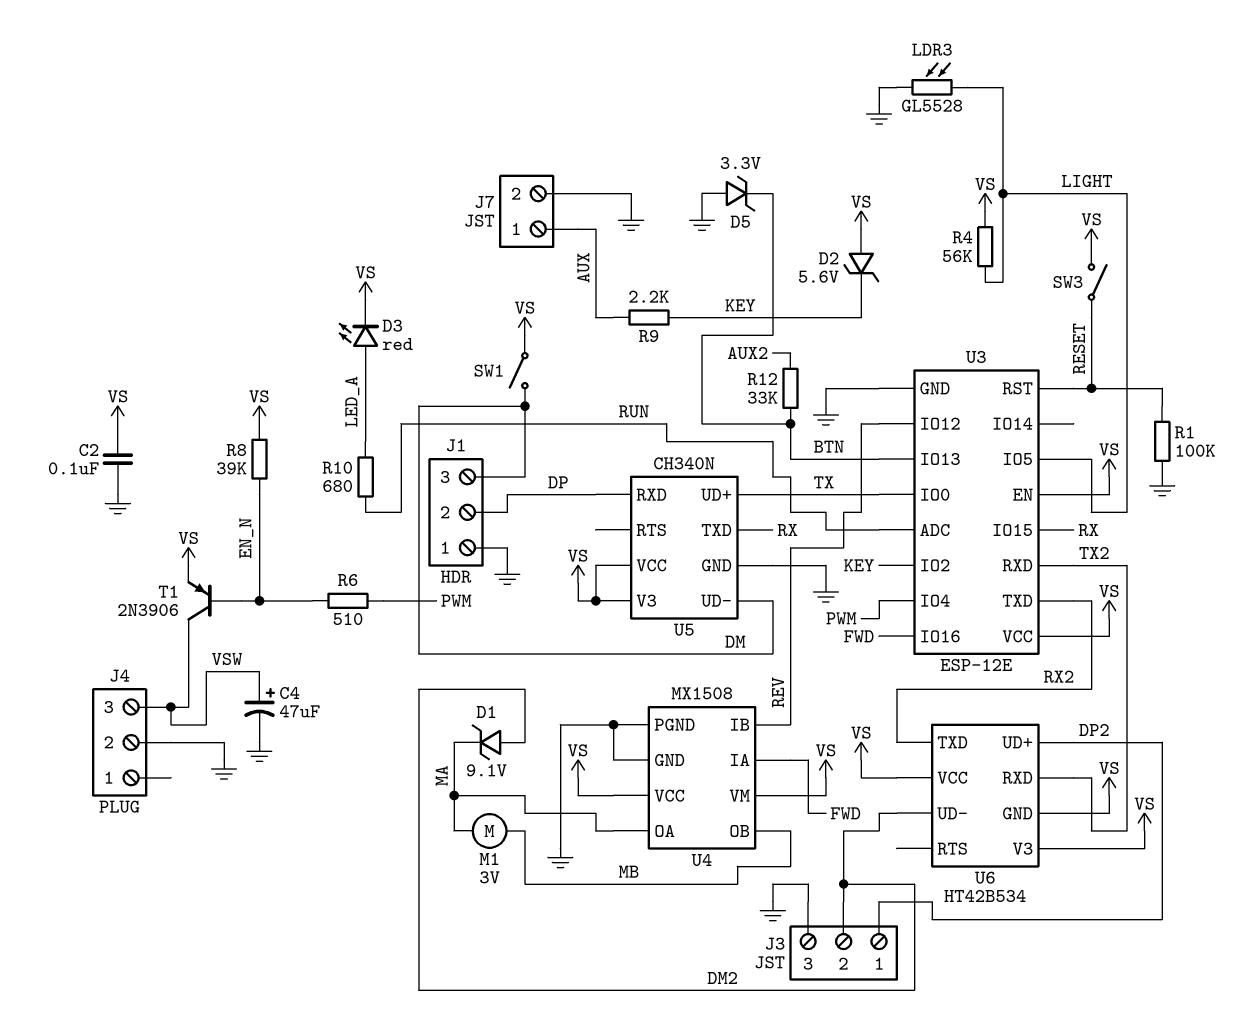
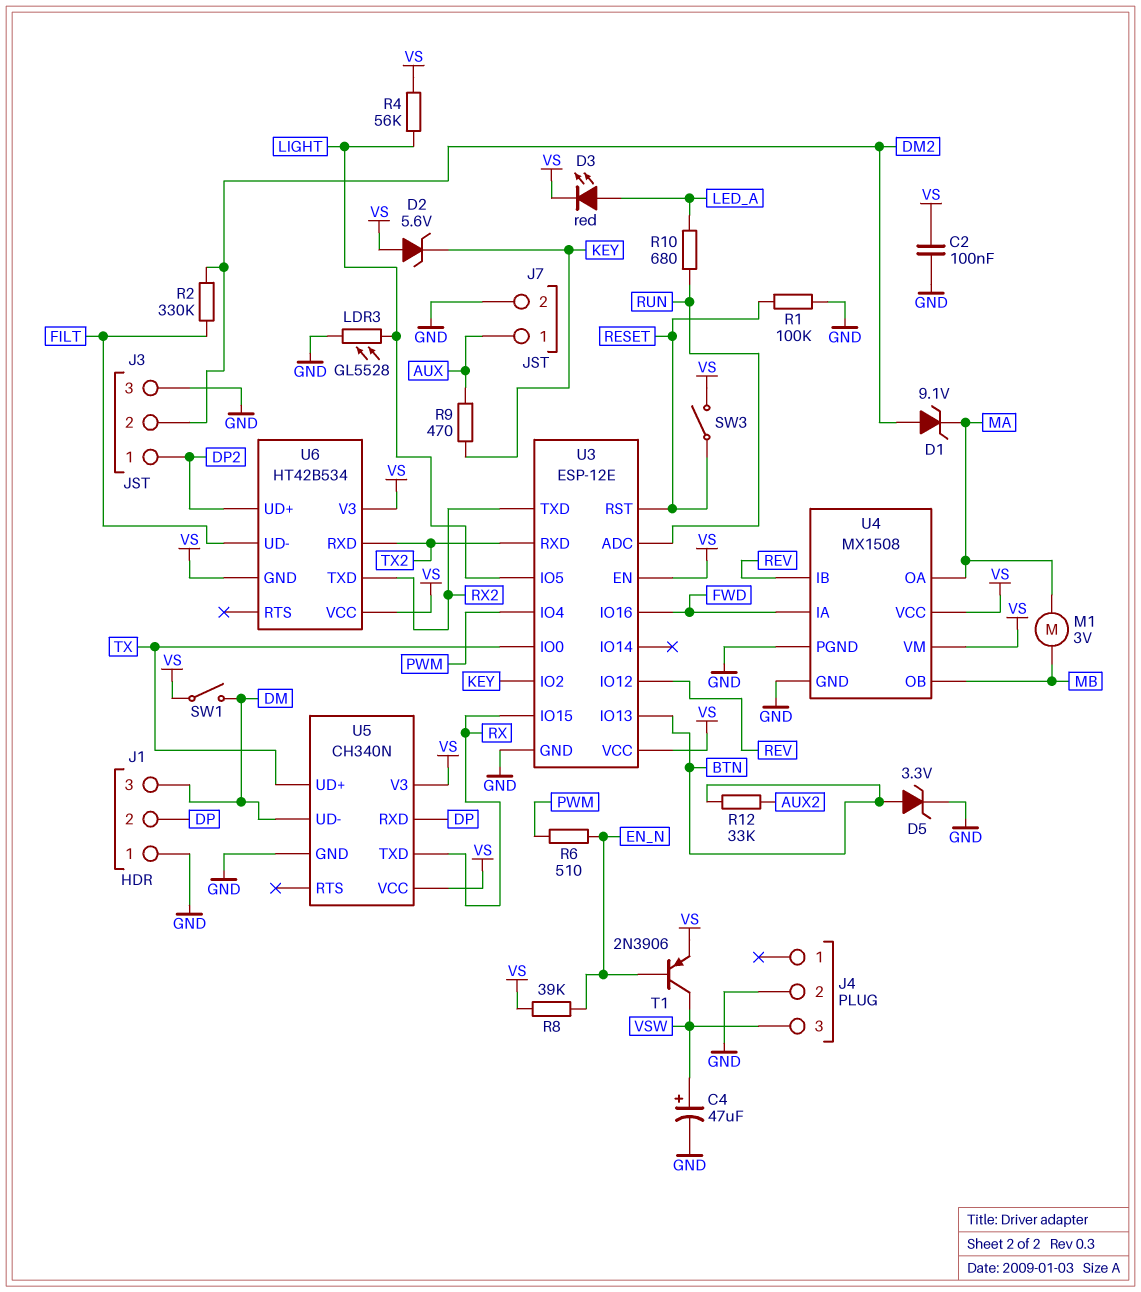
D5: zener 3.3V (A GND, K BTN) -> zener 3.3V (A BTN, K GND)
R2: none -> 330k (DM2, FILT)
R9: 2.2k (AUX, KEY) -> 470 (AUX, KEY)
U6 pin UD-: DM2 -> FILT

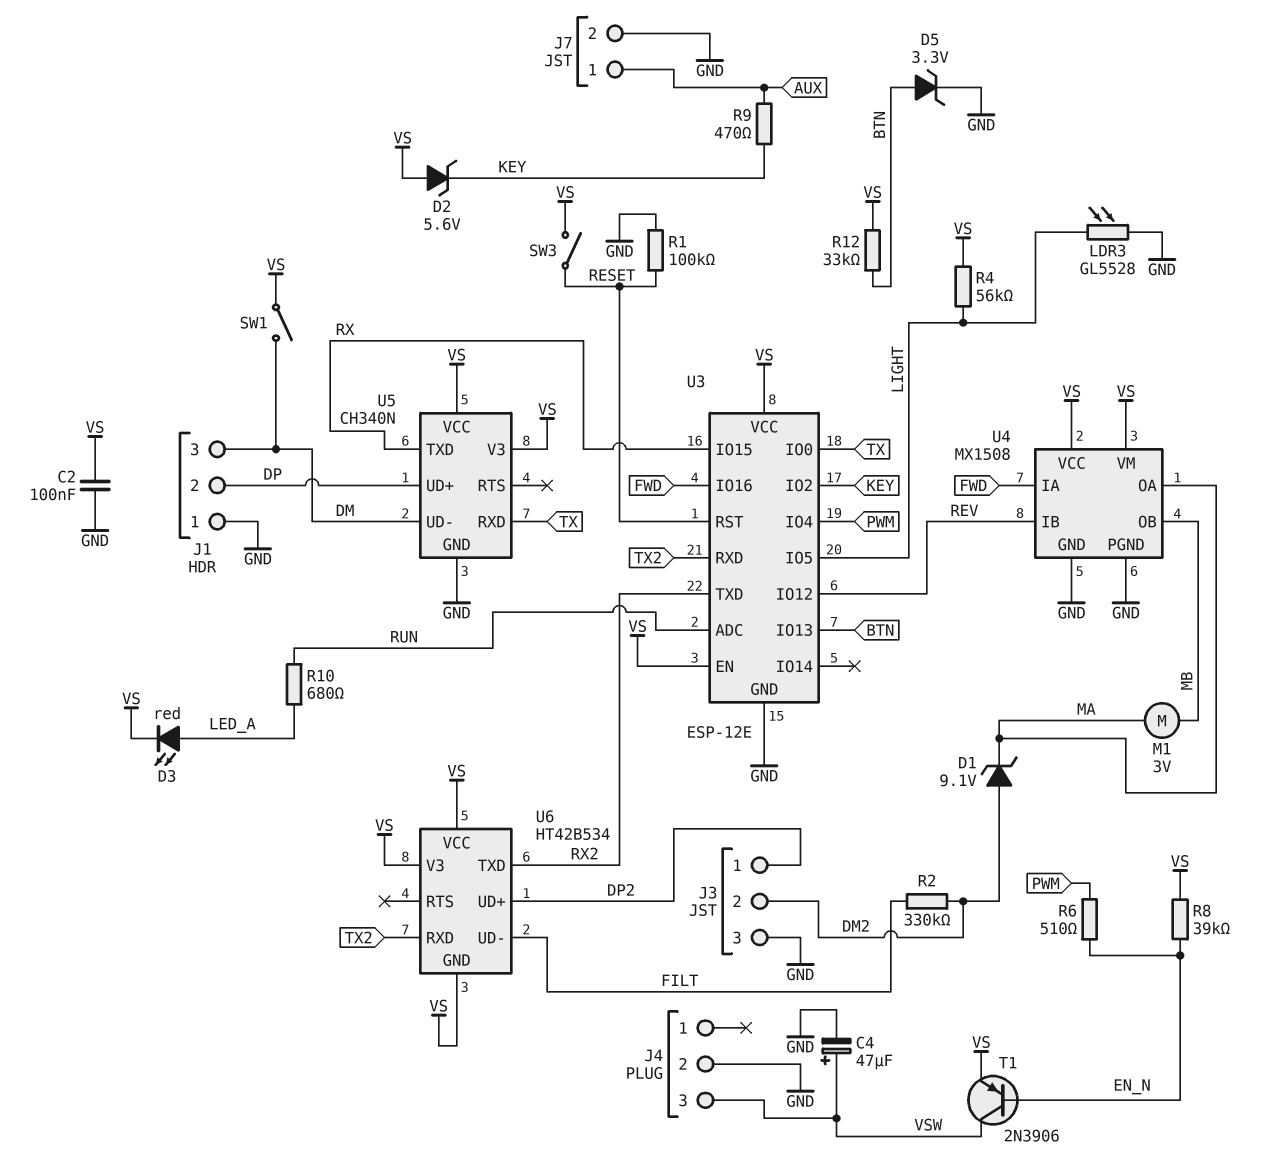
R12: 33k (AUX2, BTN) -> 33k (BTN, VS)
U5 pin RXD: DP -> TX
U5 pin UD+: TX -> DP

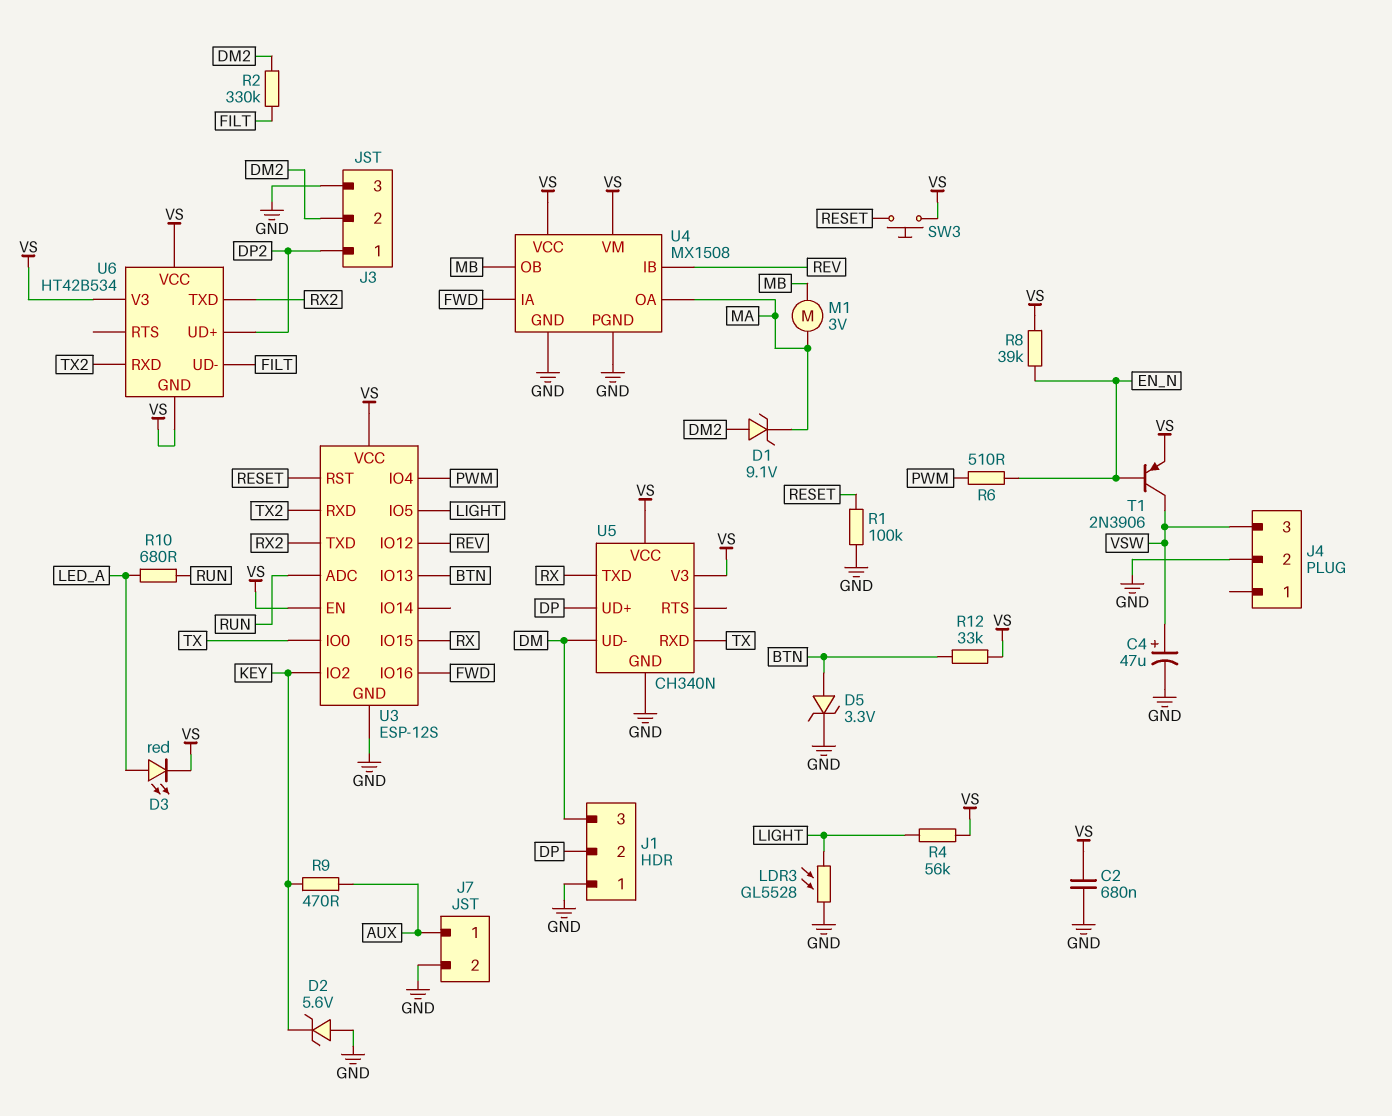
C2: 100nF (GND, VS) -> 680nF (GND, VS)
D2: zener 5.6V (A VS, K KEY) -> zener 5.6V (A GND, K KEY)
SW1: switch (DM, VS) -> none
SW3: switch (RESET, VS) -> button (RESET, VS)
U3: ESP-12E -> ESP-12S

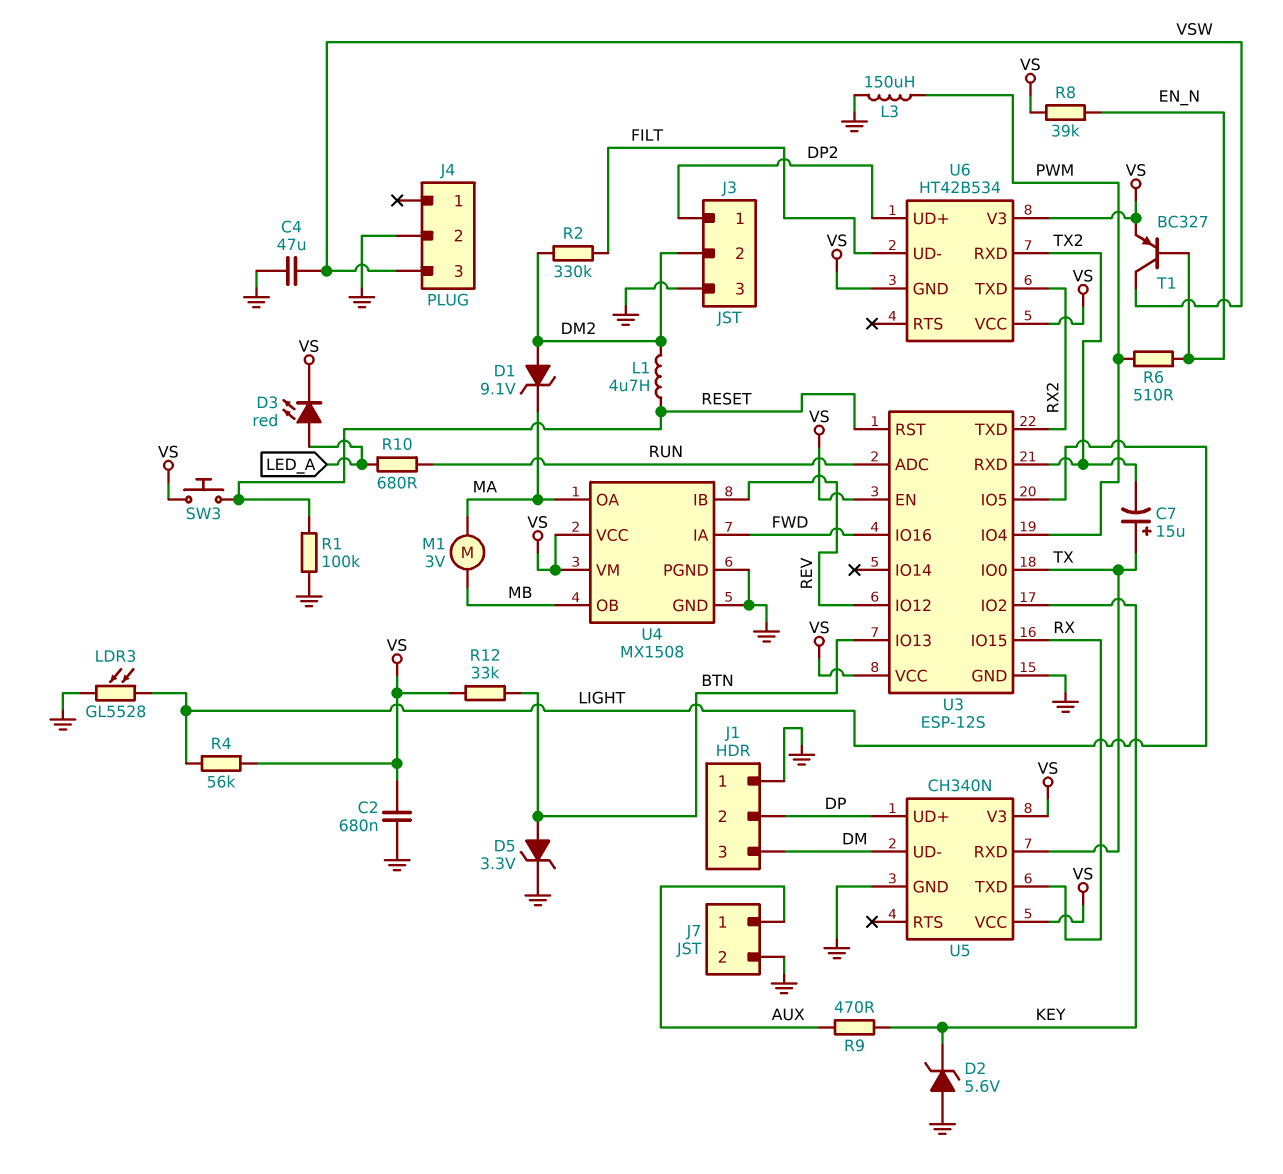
C4: 47uF (plus VSW, minus GND) -> 47uF (GND, VSW)
C7: none -> 15uF (plus TX, minus TX2)
L1: none -> 4.7uH (DM2, RESET)
L3: none -> 150uH (GND, PWM)
T1: PNP 2N3906 (B EN_N, C VSW, E VS) -> PNP BC327 (B EN_N, C VSW, E VS)

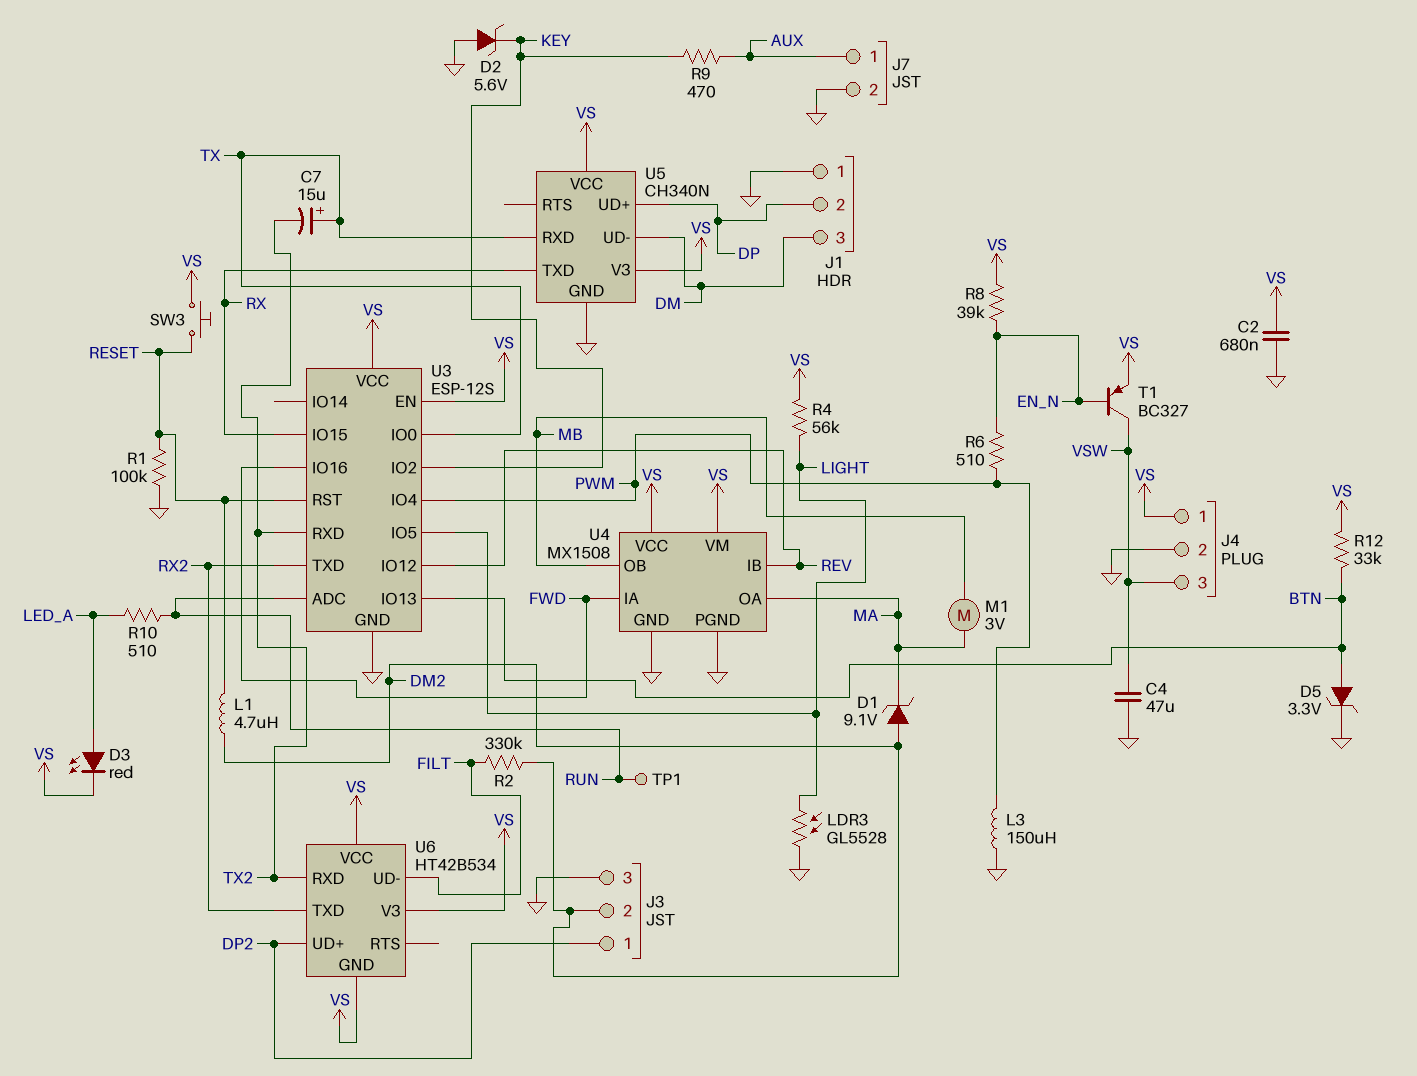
J4 pin 1: none -> VS
R10: 680 (LED_A, RUN) -> 510 (LED_A, RUN)
TP1: none -> test point (RUN)

